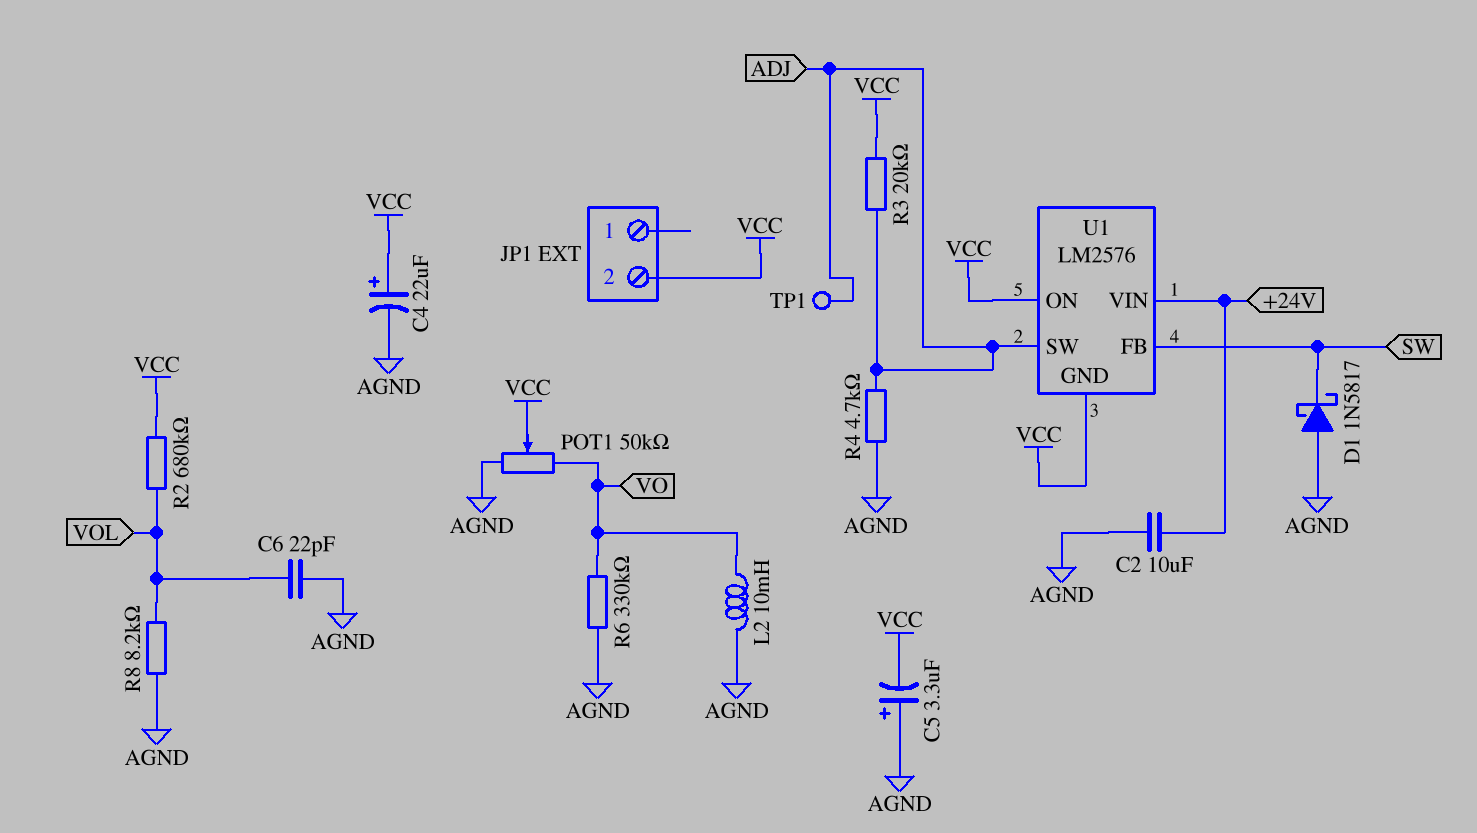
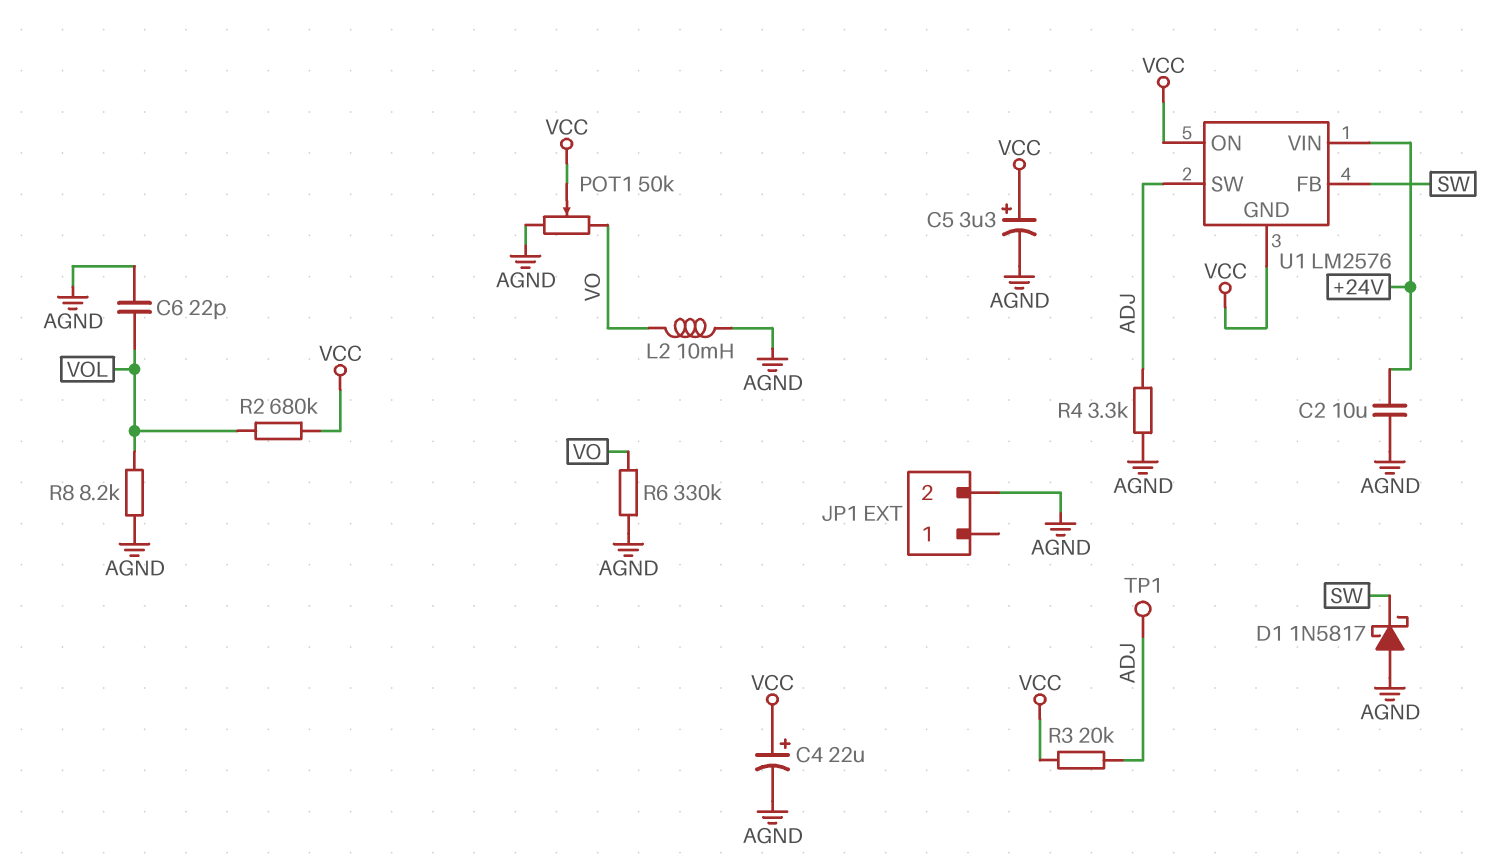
C5: 3.3uF (plus AGND, minus VCC) -> 3.3uF (plus VCC, minus AGND)
JP1 pin 2: VCC -> AGND
R4: 4.7k (ADJ, AGND) -> 3.3k (ADJ, AGND)

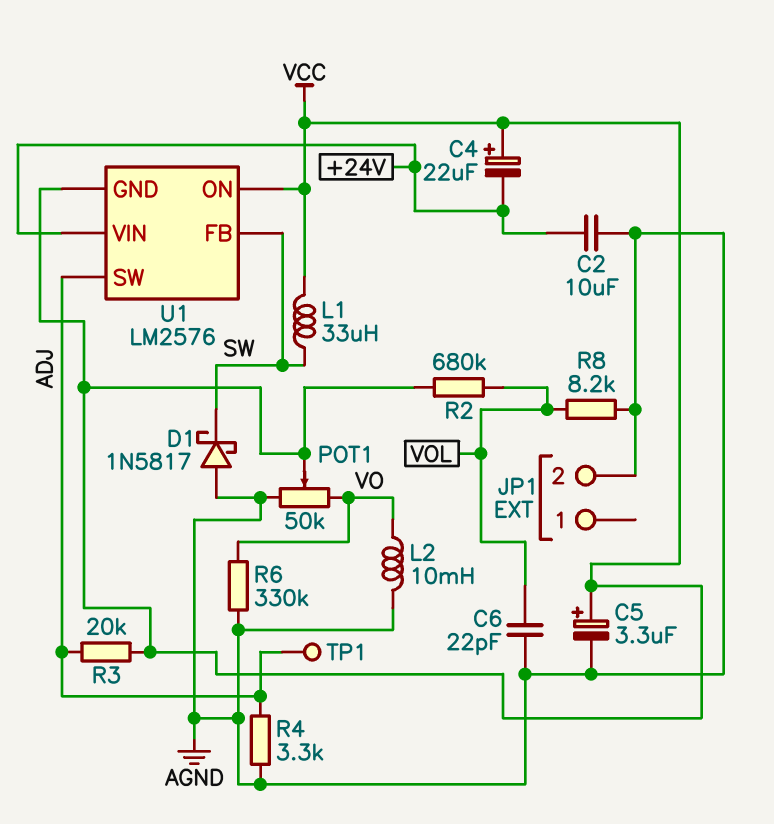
C4: 22uF (plus VCC, minus AGND) -> 22uF (plus VCC, minus +24V)
L1: none -> 33uH (SW, VCC)

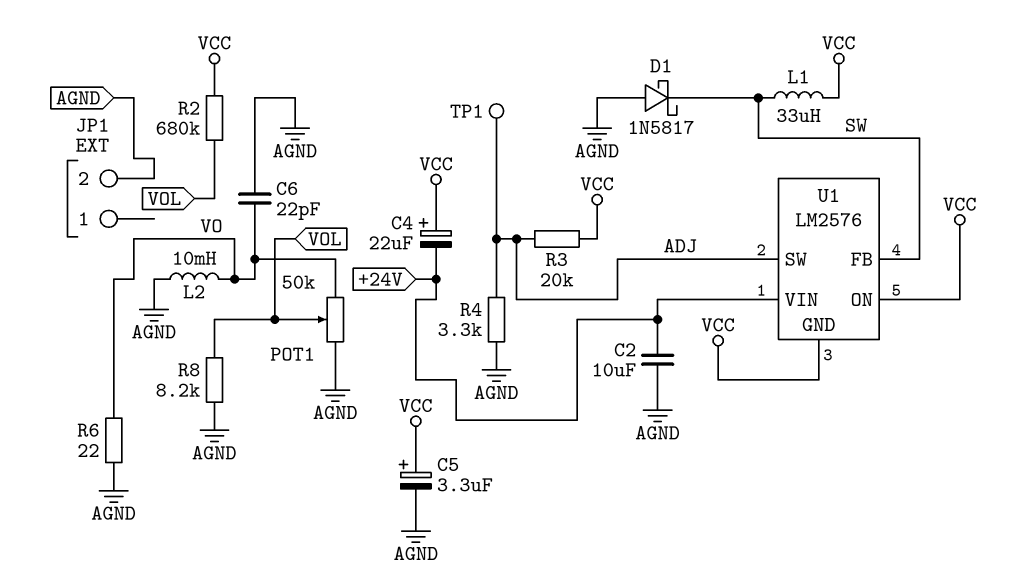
C6: 22pF (AGND, VOL) -> 22pF (AGND, VO)
POT1: 50k (AGND, VO, wiper VCC) -> 50k (AGND, VO, wiper VOL)
R6: 330k (AGND, VO) -> 22 (AGND, VO)

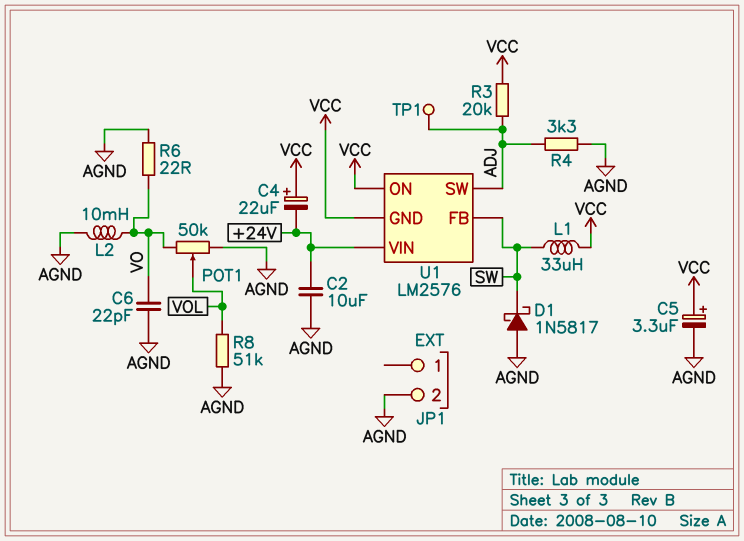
R2: 680k (VCC, VOL) -> none
R8: 8.2k (AGND, VOL) -> 51k (AGND, VOL)

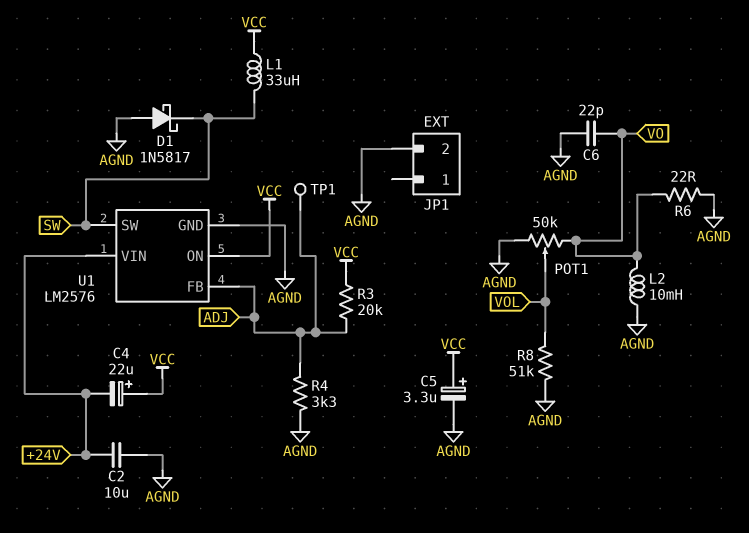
U1 pin FB: SW -> ADJ
U1 pin GND: VCC -> AGND
U1 pin SW: ADJ -> SW

